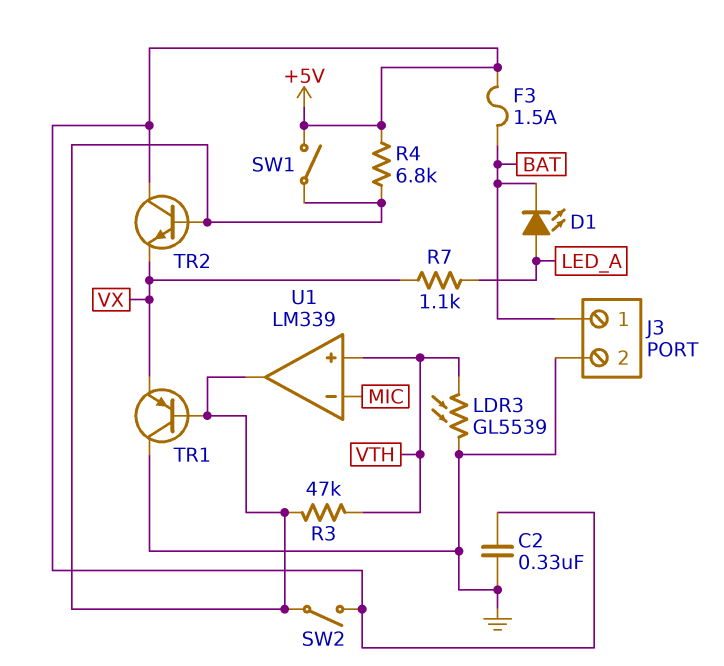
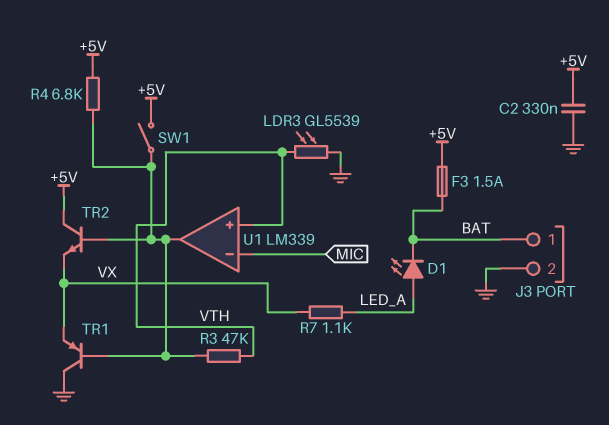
SW2: switch (+5V, U1/out) -> none

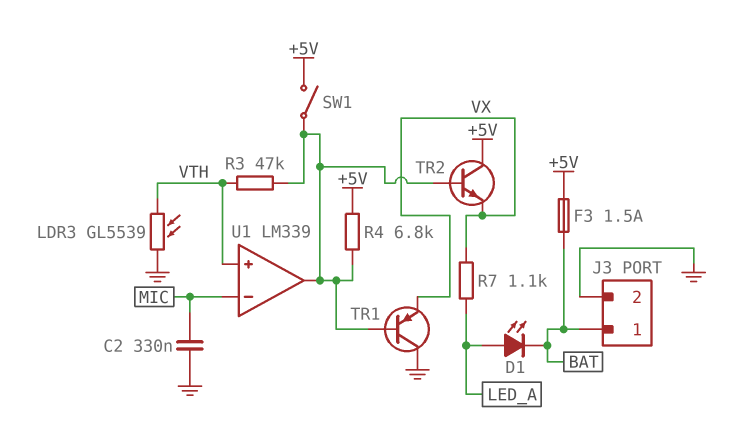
C2: 330nF (+5V, GND) -> 330nF (GND, MIC)

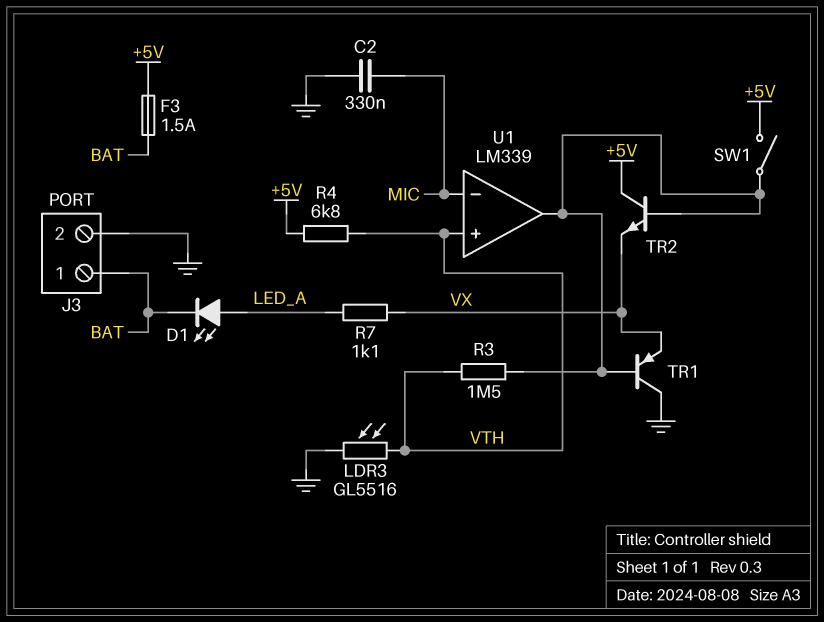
LDR3: GL5539 (GND, VTH) -> GL5516 (GND, VTH)
R3: 47k (U1/out, VTH) -> 1.5M (U1/out, VTH)
R4: 6.8k (+5V, U1/out) -> 6.8k (+5V, VTH)

